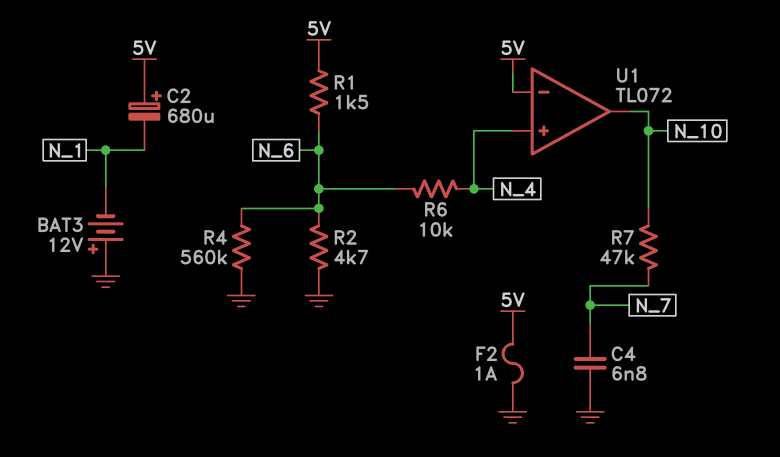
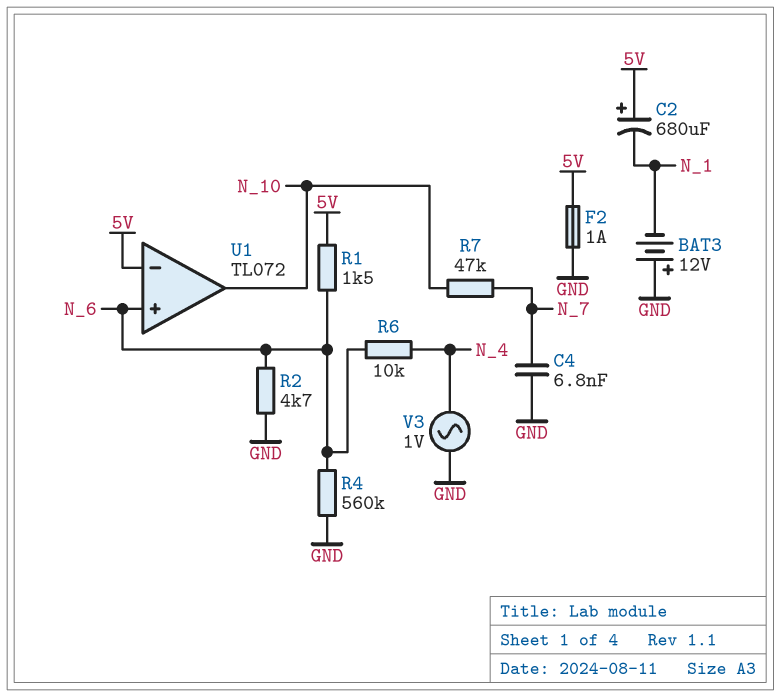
U1 pin in+: N_4 -> N_6
V3: none -> AC 1V (GND, N_4)

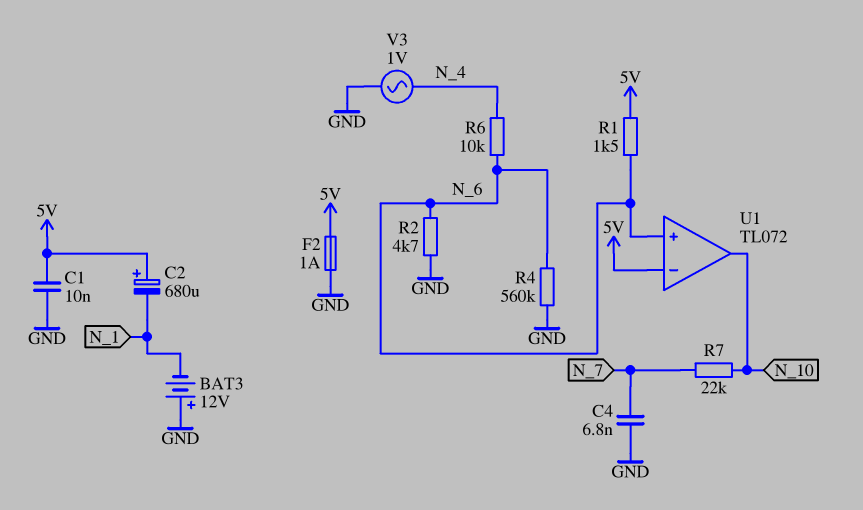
C1: none -> 10nF (5V, GND)
R7: 47k (N_7, N_10) -> 22k (N_7, N_10)

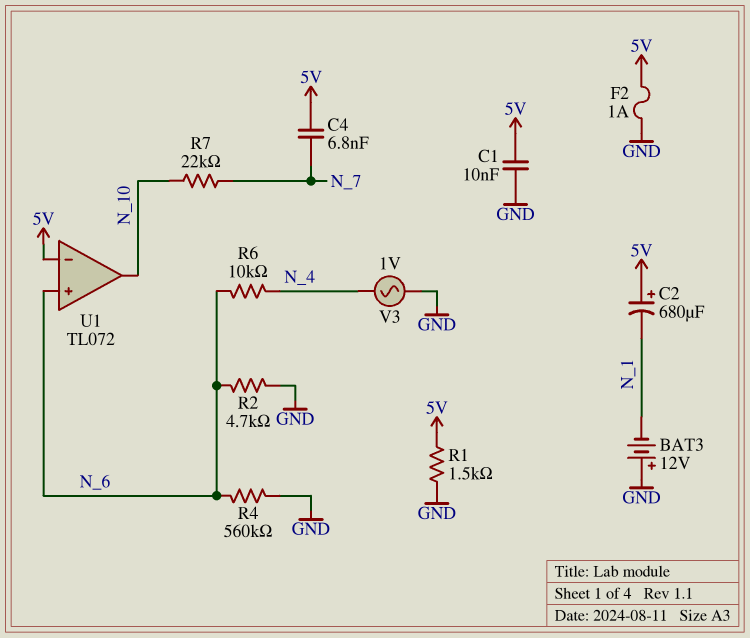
C4: 6.8nF (GND, N_7) -> 6.8nF (5V, N_7)
R1: 1.5k (5V, N_6) -> 1.5k (5V, GND)

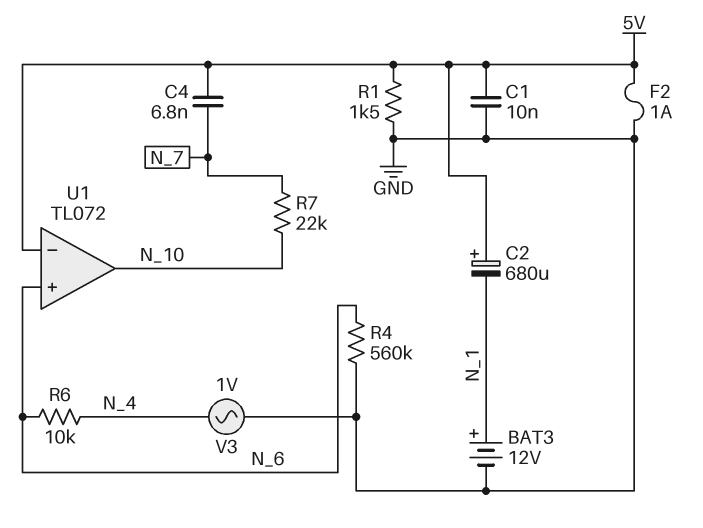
BAT3: 12V (plus GND, minus N_1) -> 12V (plus N_1, minus GND)
R2: 4.7k (GND, N_6) -> none

